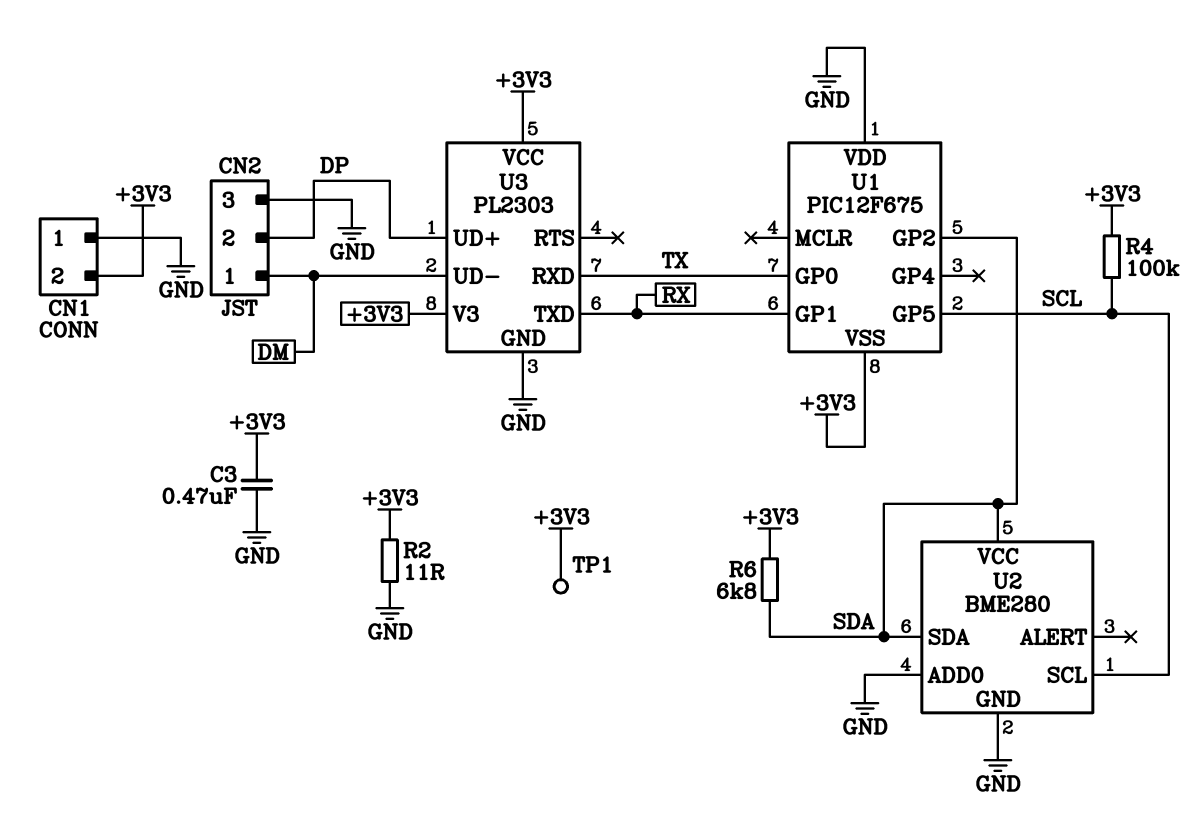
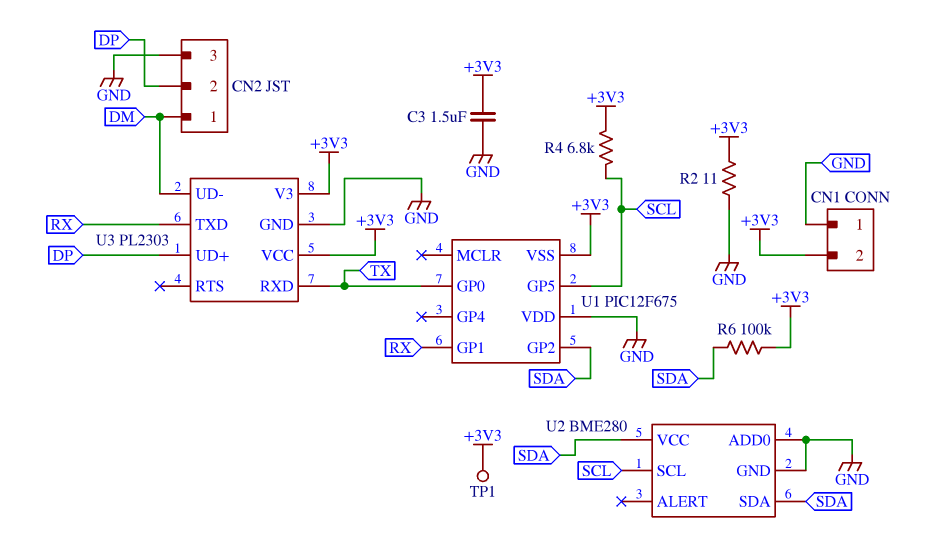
C3: 470nF (+3V3, GND) -> 1.5uF (+3V3, GND)
R4: 100k (+3V3, SCL) -> 6.8k (+3V3, SCL)
R6: 6.8k (+3V3, SDA) -> 100k (+3V3, SDA)

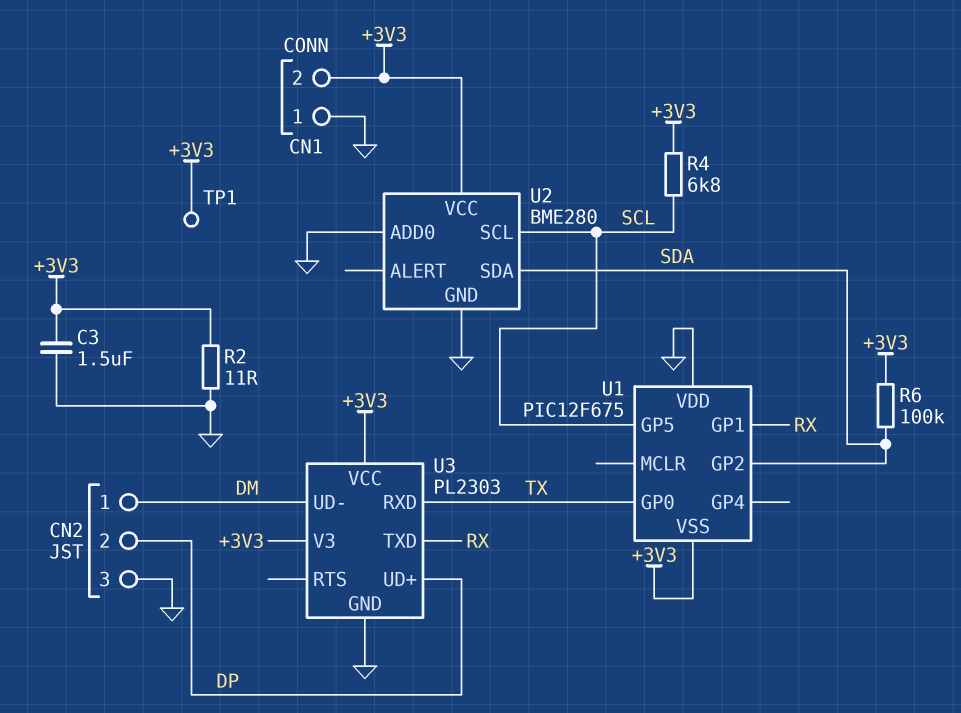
U2 pin VCC: SDA -> +3V3

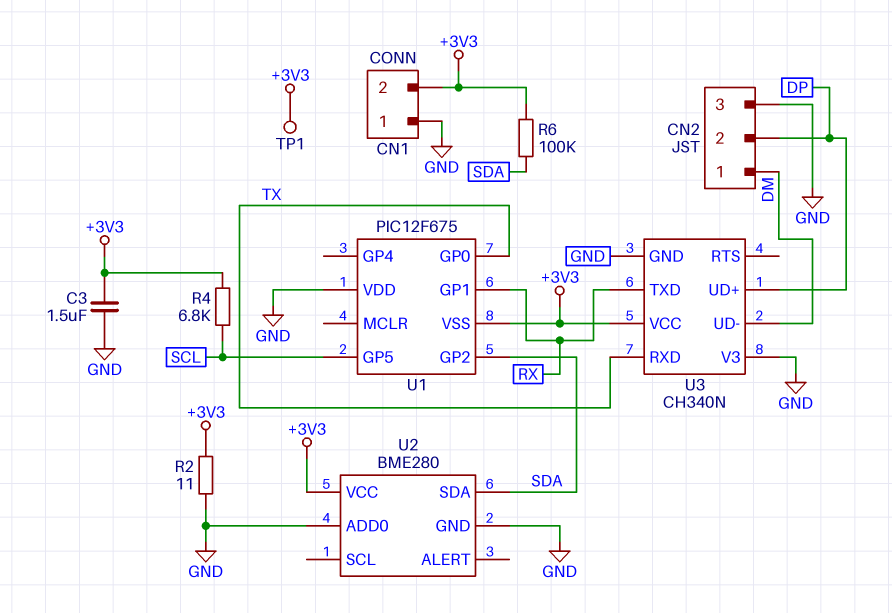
U2 pin SCL: SCL -> none
U3: PL2303 -> CH340N
U3 pin V3: +3V3 -> GND

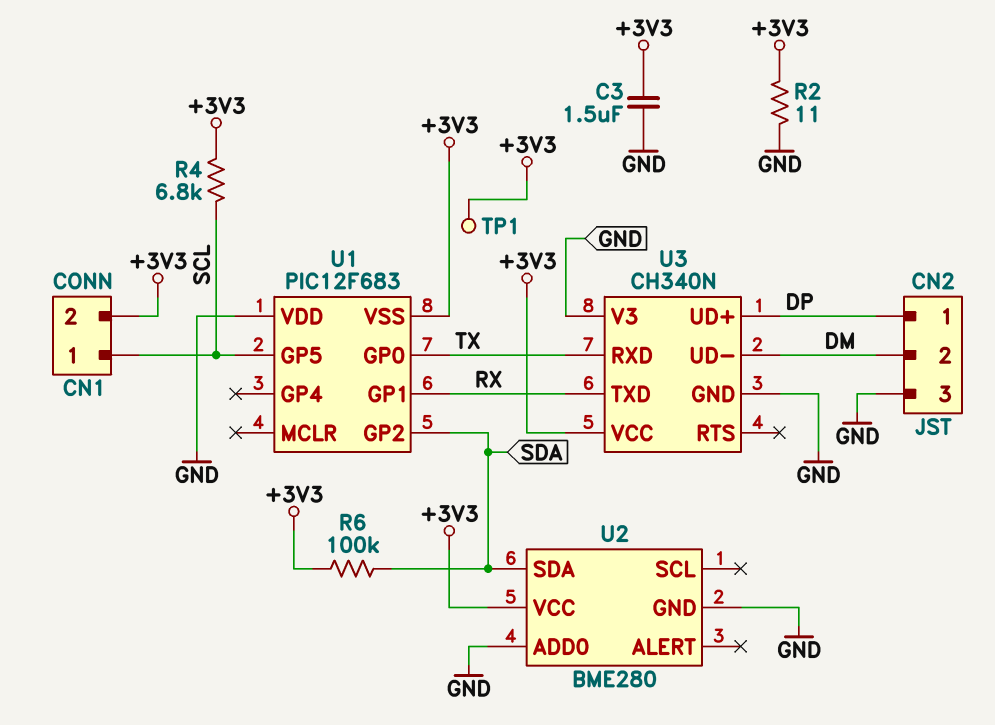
CN1 pin 1: GND -> SCL
CN2 pin 1: DM -> DP
CN2 pin 2: DP -> DM
U1: PIC12F675 -> PIC12F683

